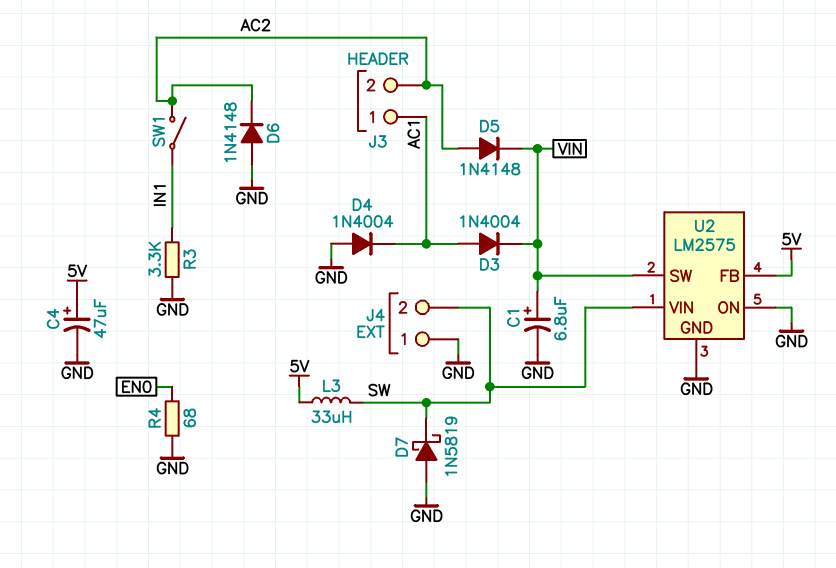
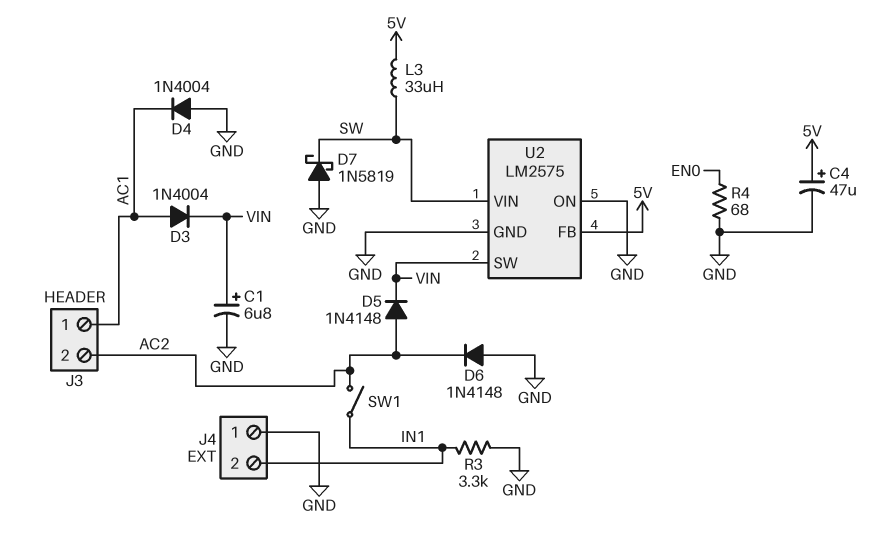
J4 pin 2: SW -> IN1

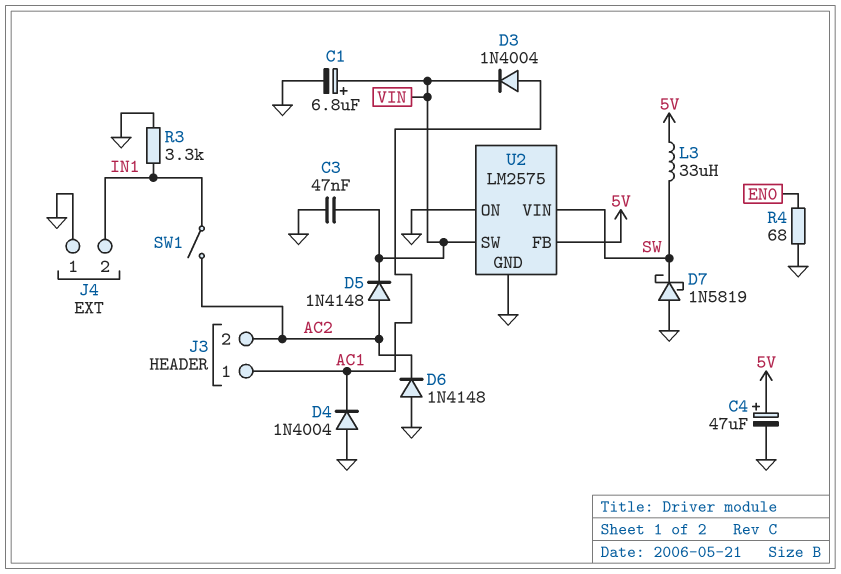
C3: none -> 47nF (GND, VIN)

